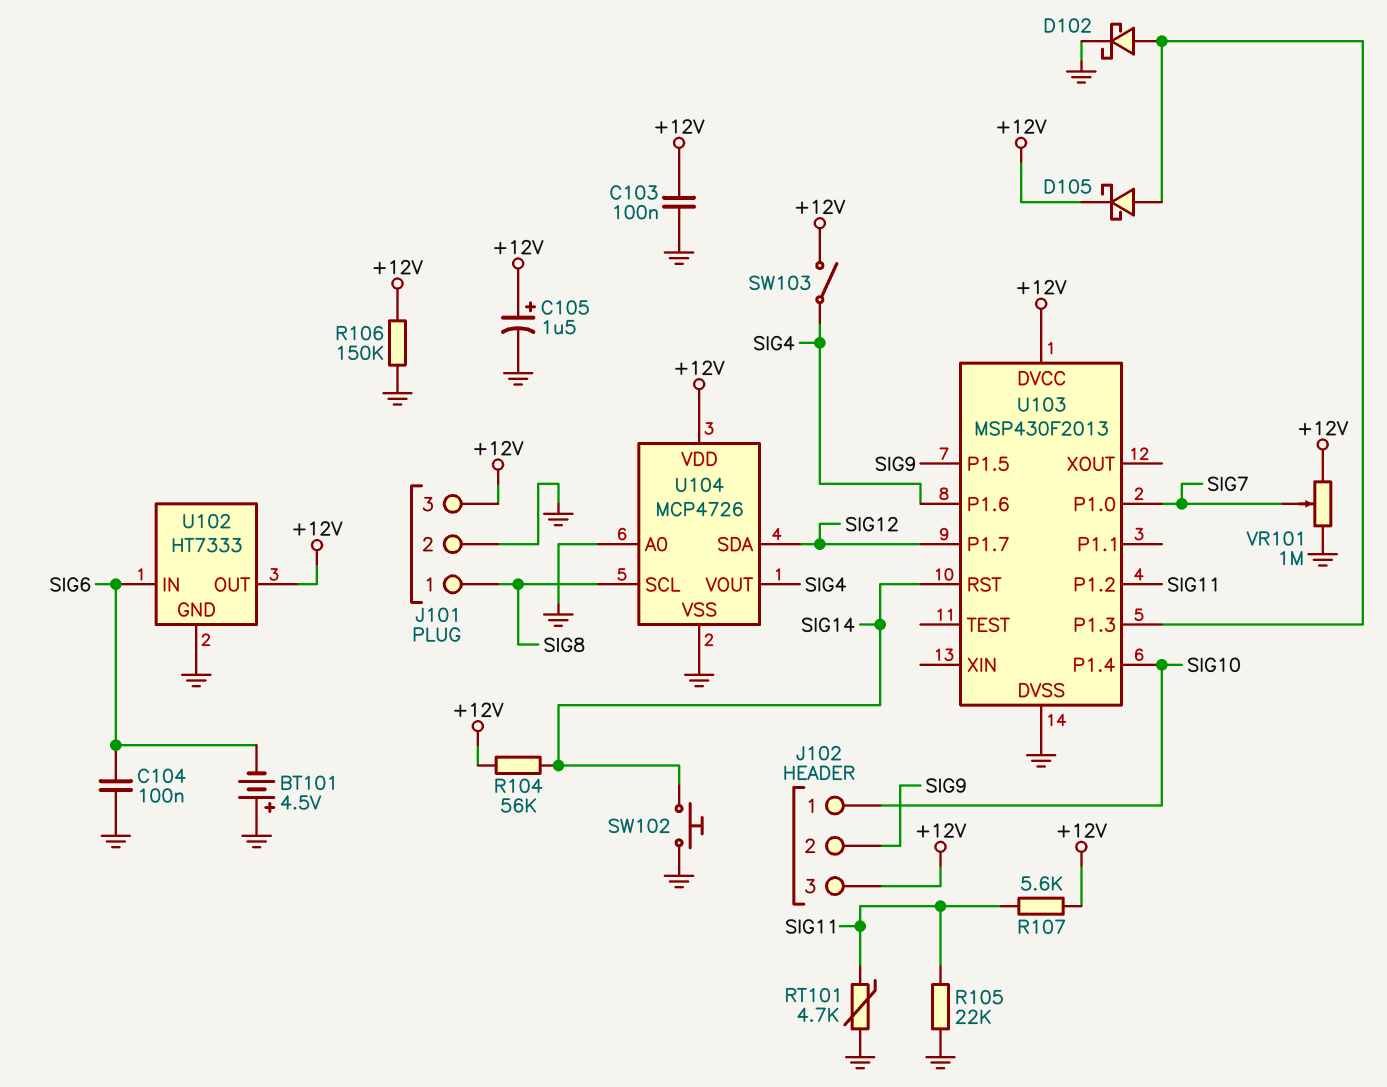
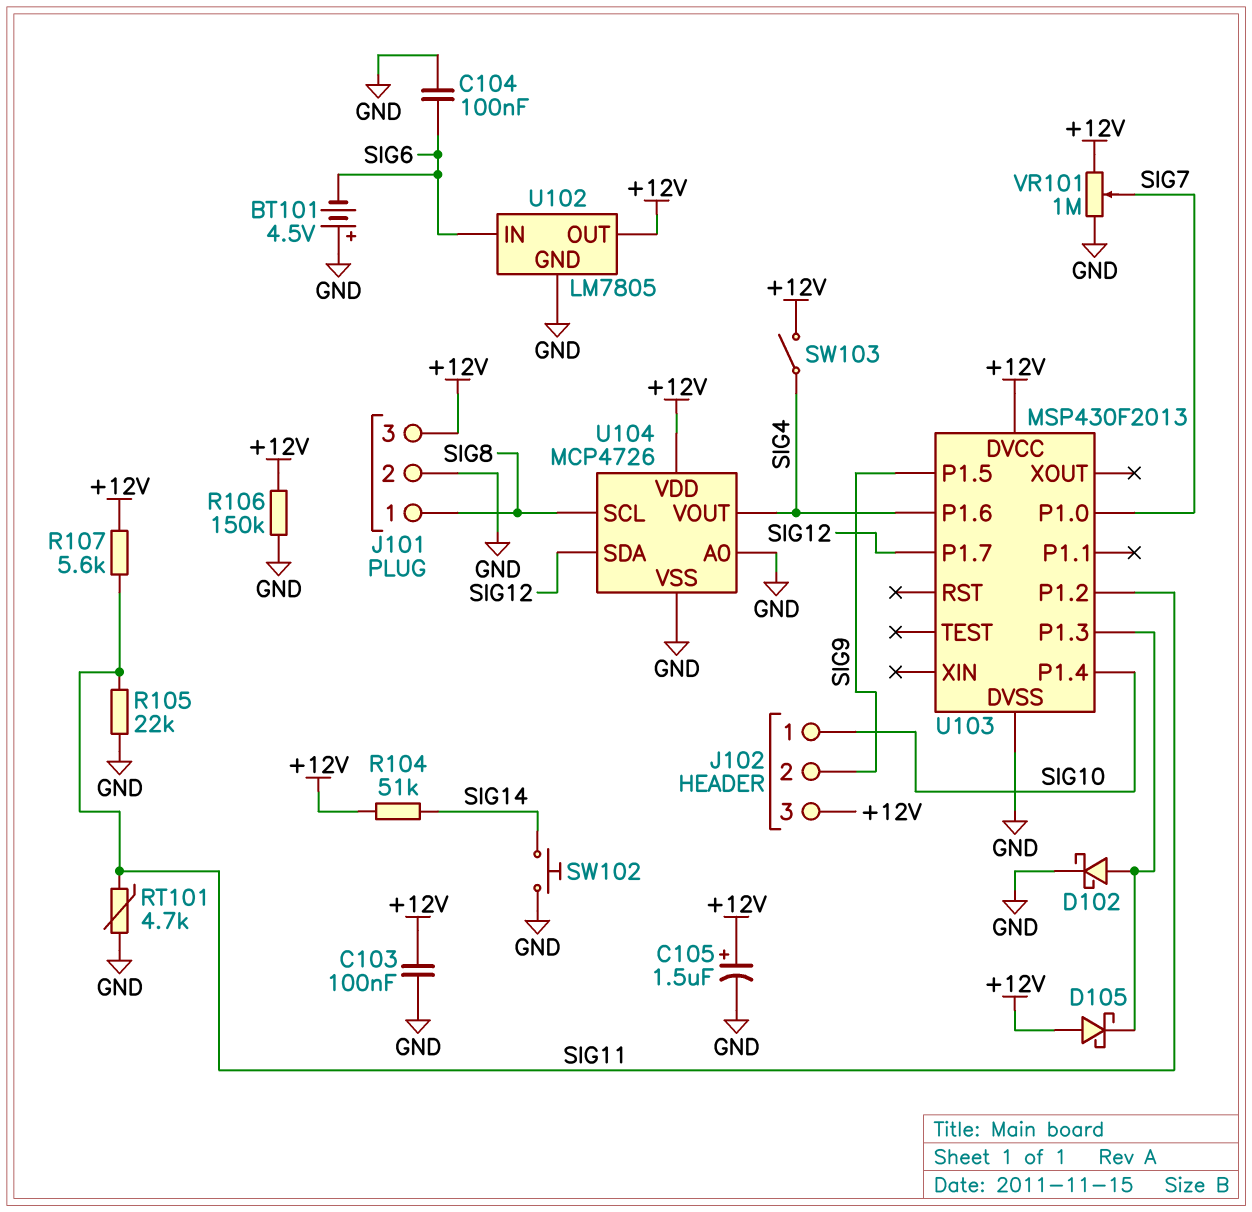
D105: schottky (A U103/P1.3, K +12V) -> schottky (A +12V, K U103/P1.3)
R104: 56k (+12V, SIG14) -> 51k (+12V, SIG14)
U102: HT7333 -> LM7805
U103 pin RST: SIG14 -> none

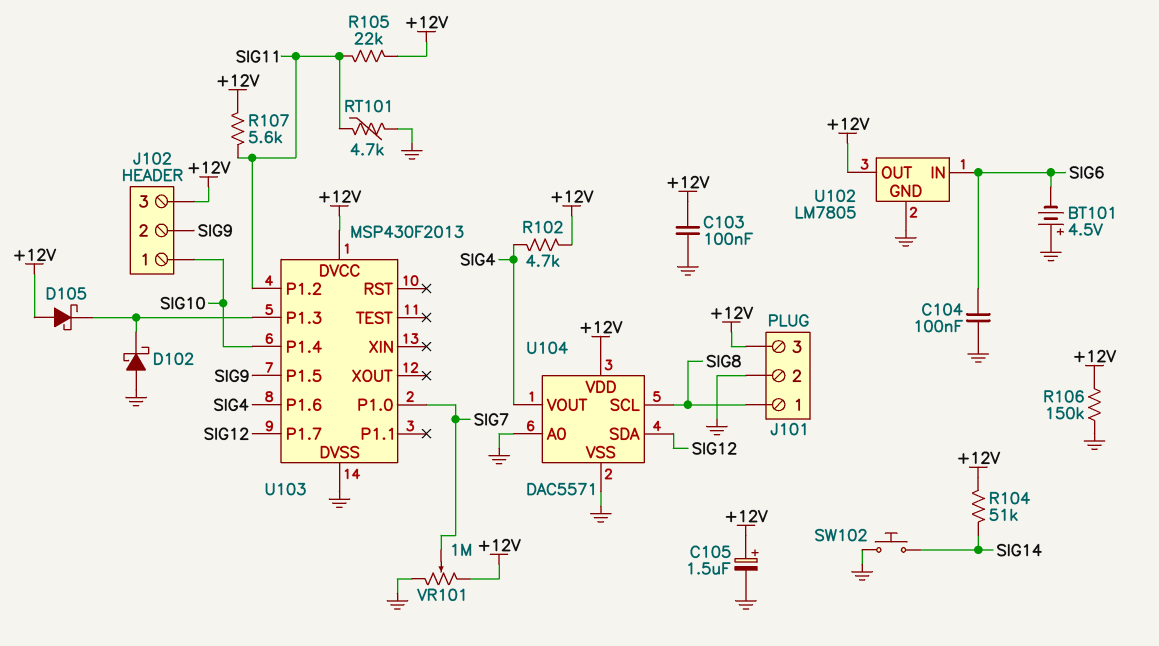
D102: schottky (A U103/P1.3, K GND) -> schottky (A GND, K U103/P1.3)
R102: none -> 4.7k (+12V, SIG4)
R105: 22k (GND, SIG11) -> 22k (+12V, SIG11)
SW103: switch (+12V, SIG4) -> none
U104: MCP4726 -> DAC5571

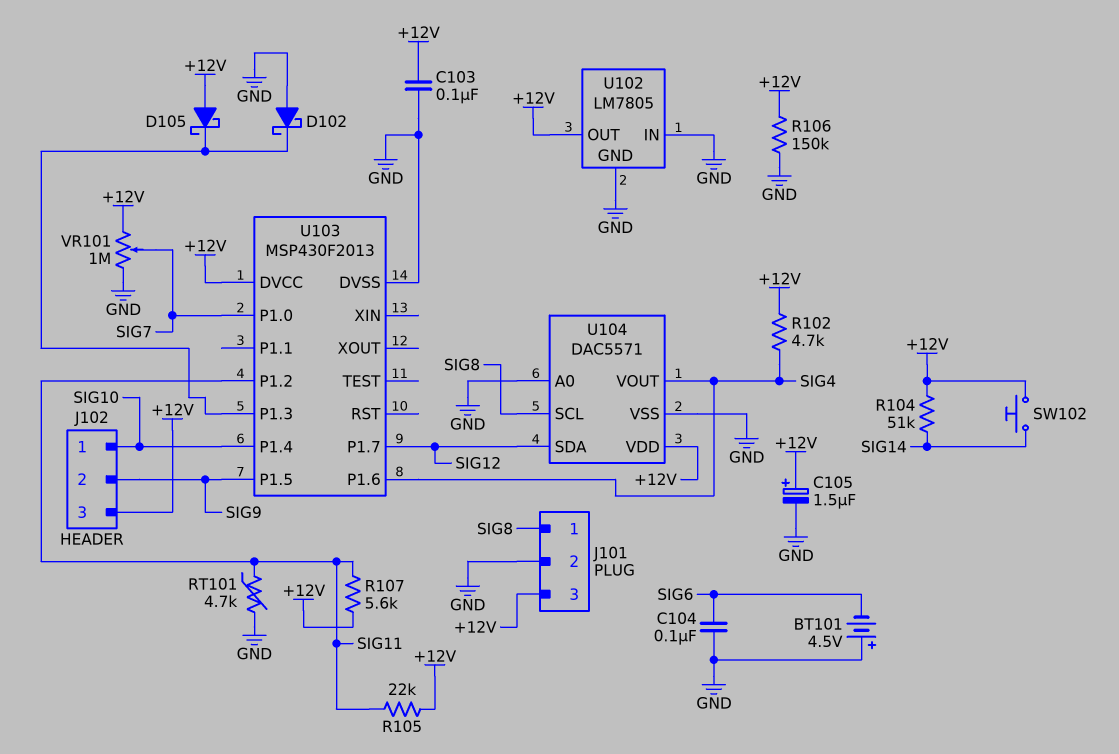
SW102: button (GND, SIG14) -> button (+12V, SIG14)
U102 pin IN: SIG6 -> GND

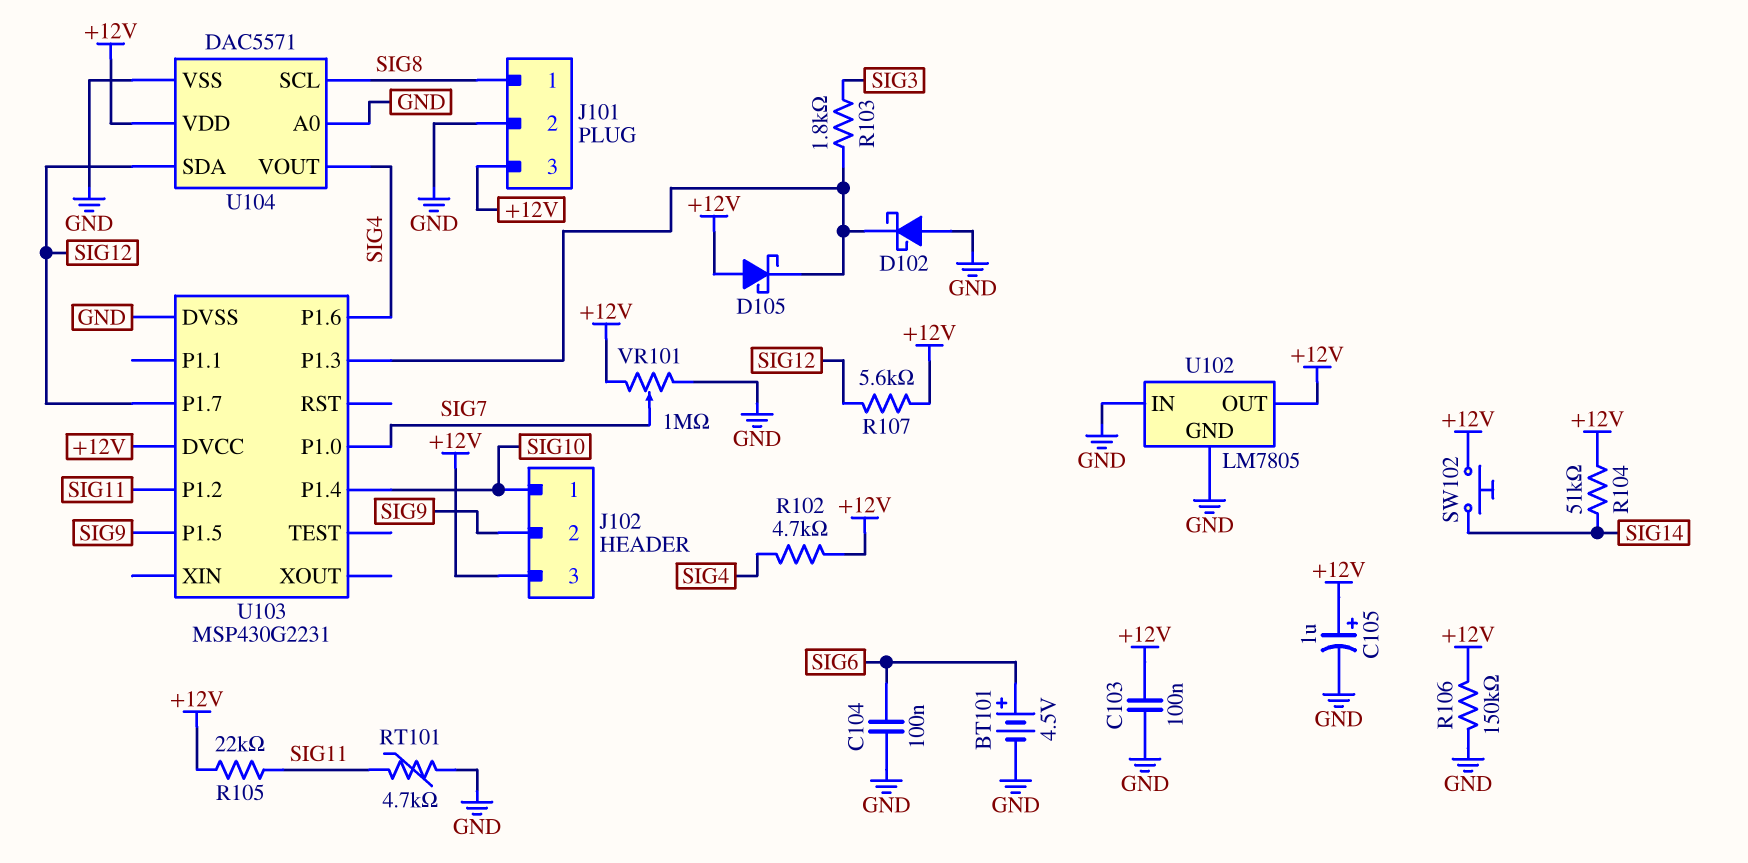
BT101: 4.5V (plus GND, minus SIG6) -> 4.5V (plus SIG6, minus GND)
C105: 1.5uF (plus +12V, minus GND) -> 1uF (plus +12V, minus GND)
R103: none -> 1.8k (SIG3, U103/P1.3)
R107: 5.6k (+12V, SIG11) -> 5.6k (+12V, SIG12)
U103: MSP430F2013 -> MSP430G2231

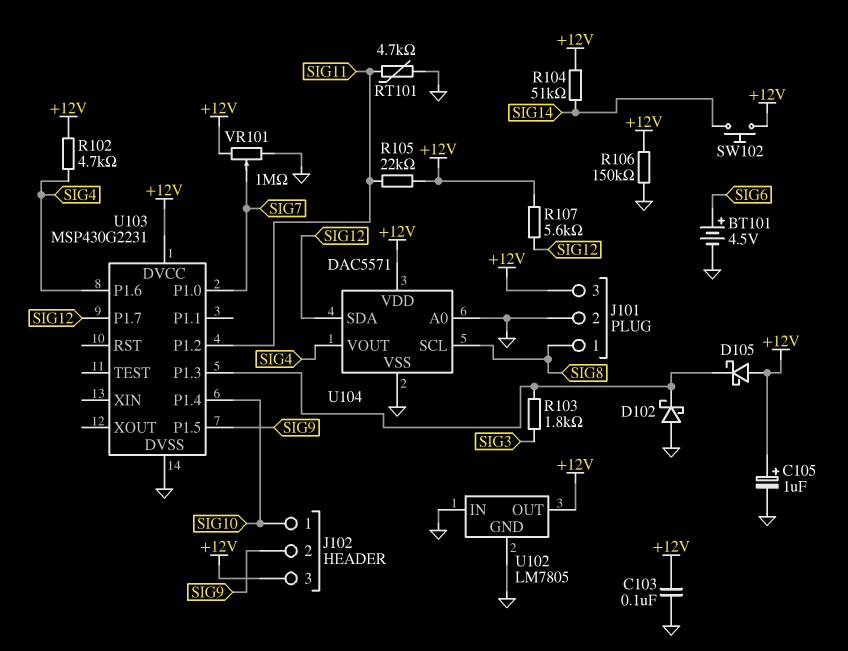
C104: 100nF (GND, SIG6) -> none

